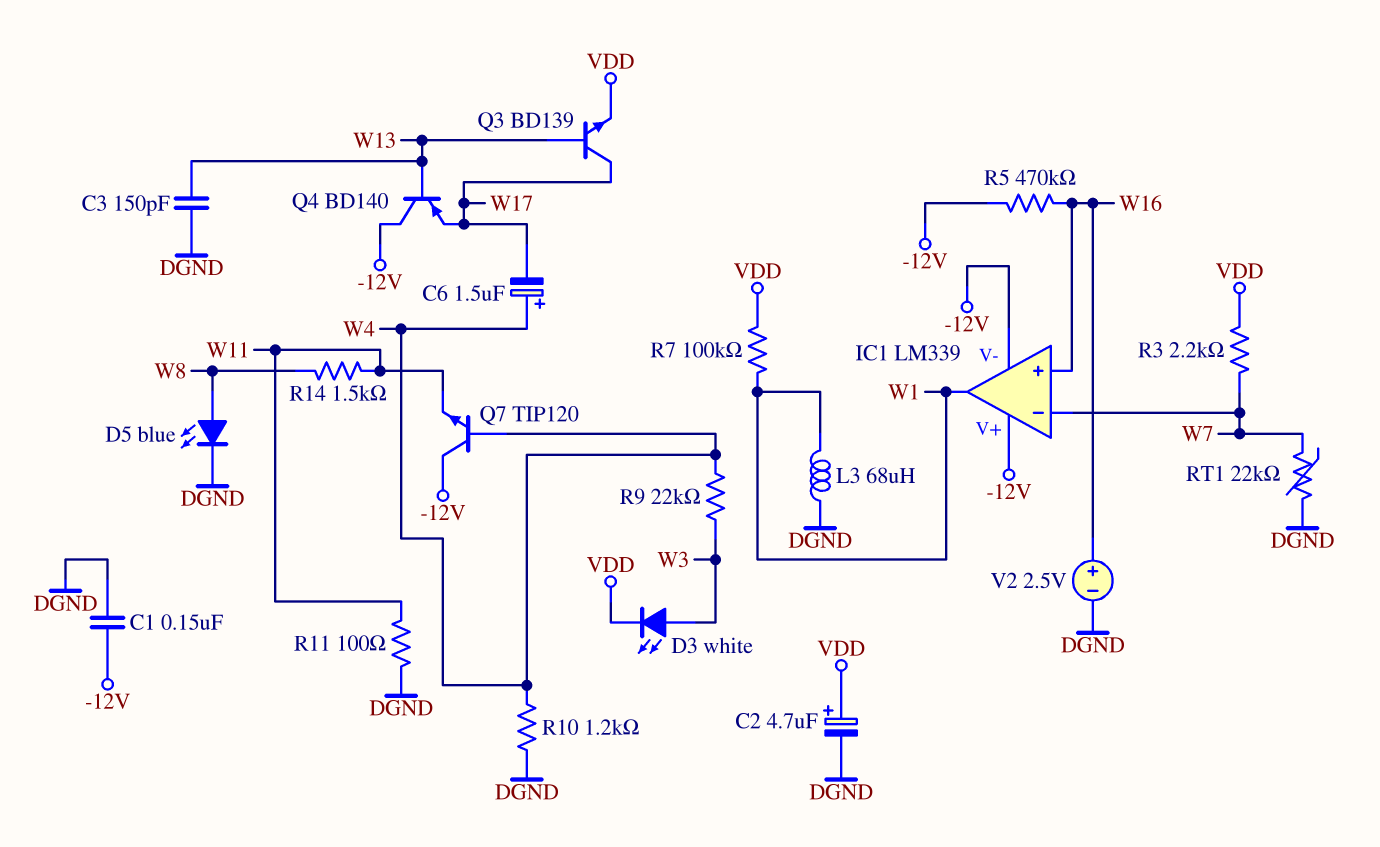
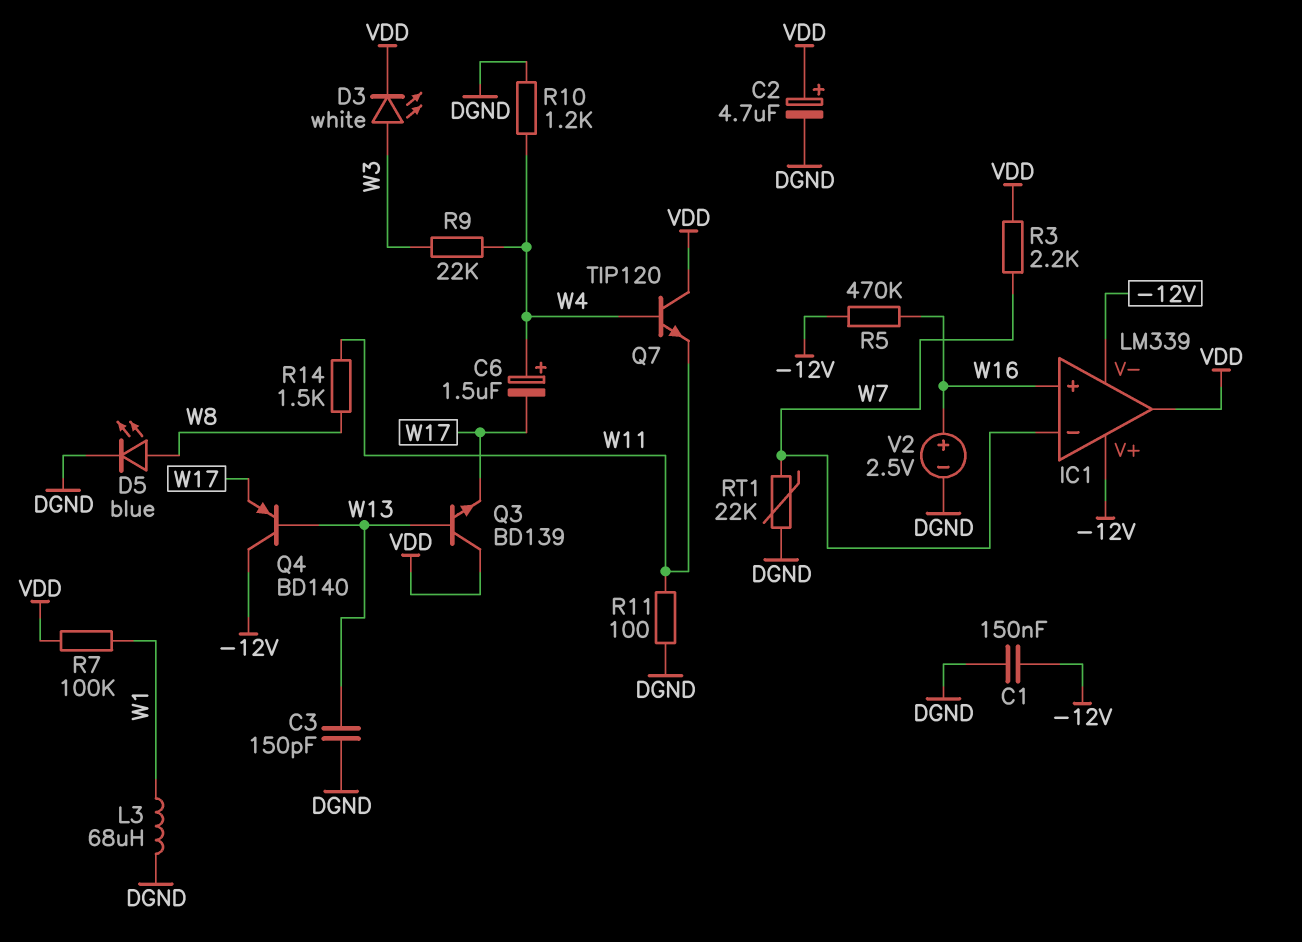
IC1 pin out: W1 -> VDD
Q3: NPN BD139 (B W13, C W17, E VDD) -> NPN BD139 (B W13, C VDD, E W17)
Q7: NPN TIP120 (B W4, C -12V, E W11) -> NPN TIP120 (B W4, C VDD, E W11)

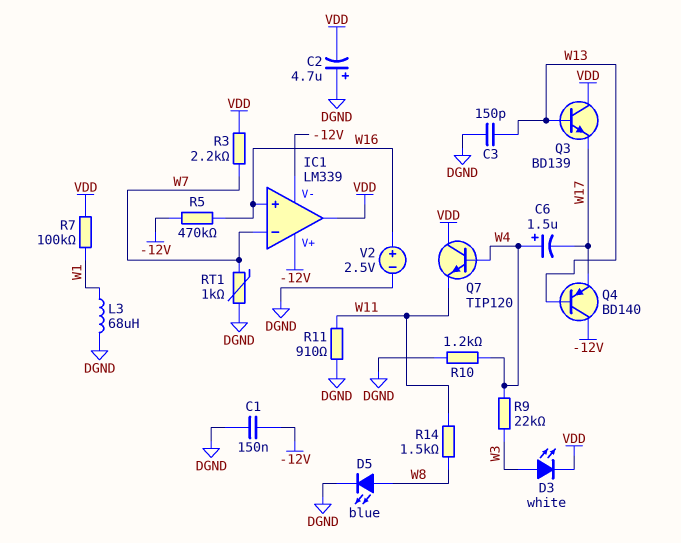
C2: 4.7uF (plus VDD, minus DGND) -> 4.7uF (plus DGND, minus VDD)
R11: 100 (DGND, W11) -> 910 (DGND, W11)
RT1: 22k (DGND, W7) -> 1k (DGND, W7)

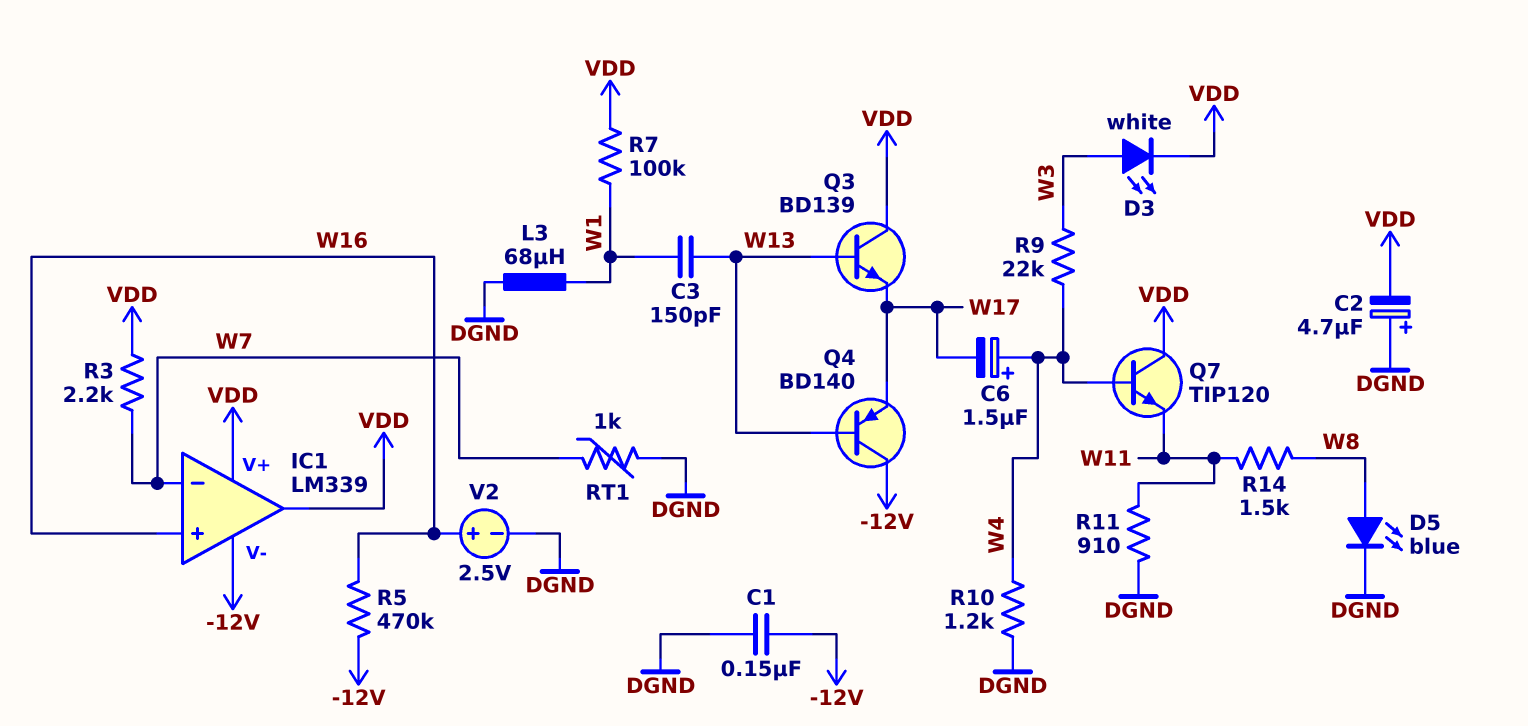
C3: 150pF (DGND, W13) -> 150pF (W1, W13)
IC1 pin V+: -12V -> VDD

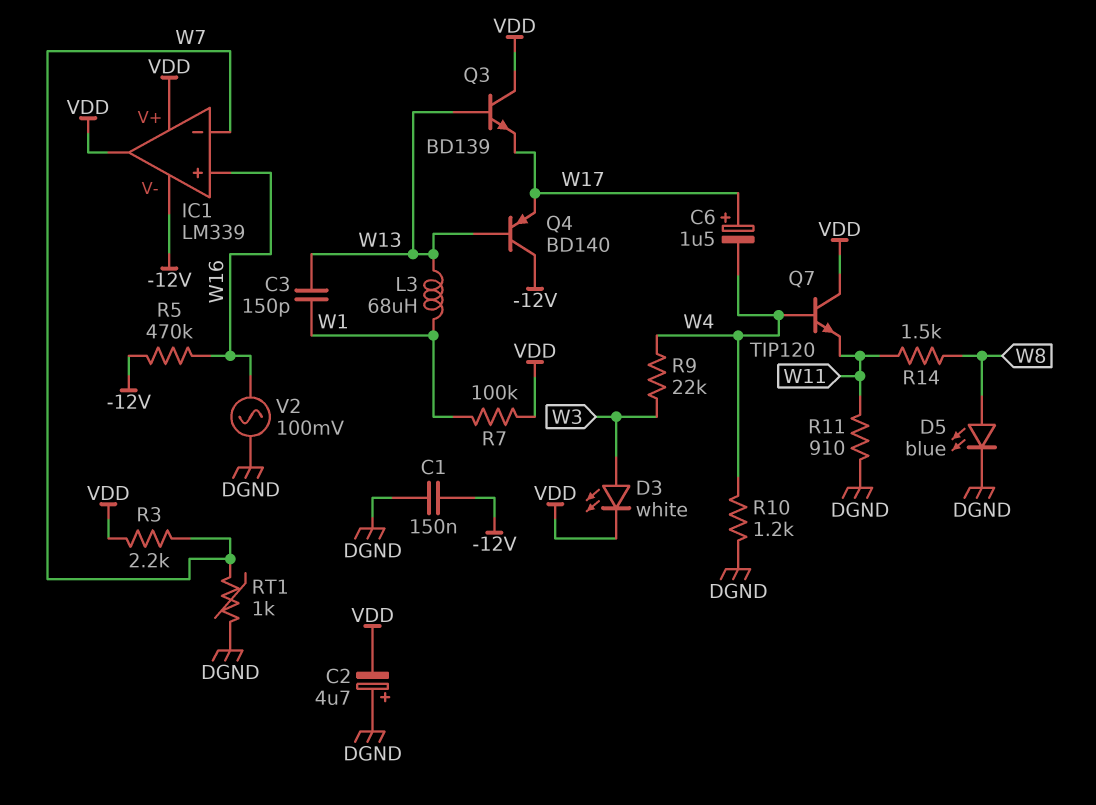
C6: 1.5uF (plus W4, minus W17) -> 1.5uF (plus W17, minus W4)
L3: 68uH (DGND, W1) -> 68uH (W1, W13)
V2: 2.5V (plus W16, minus DGND) -> AC 100mV (DGND, W16)

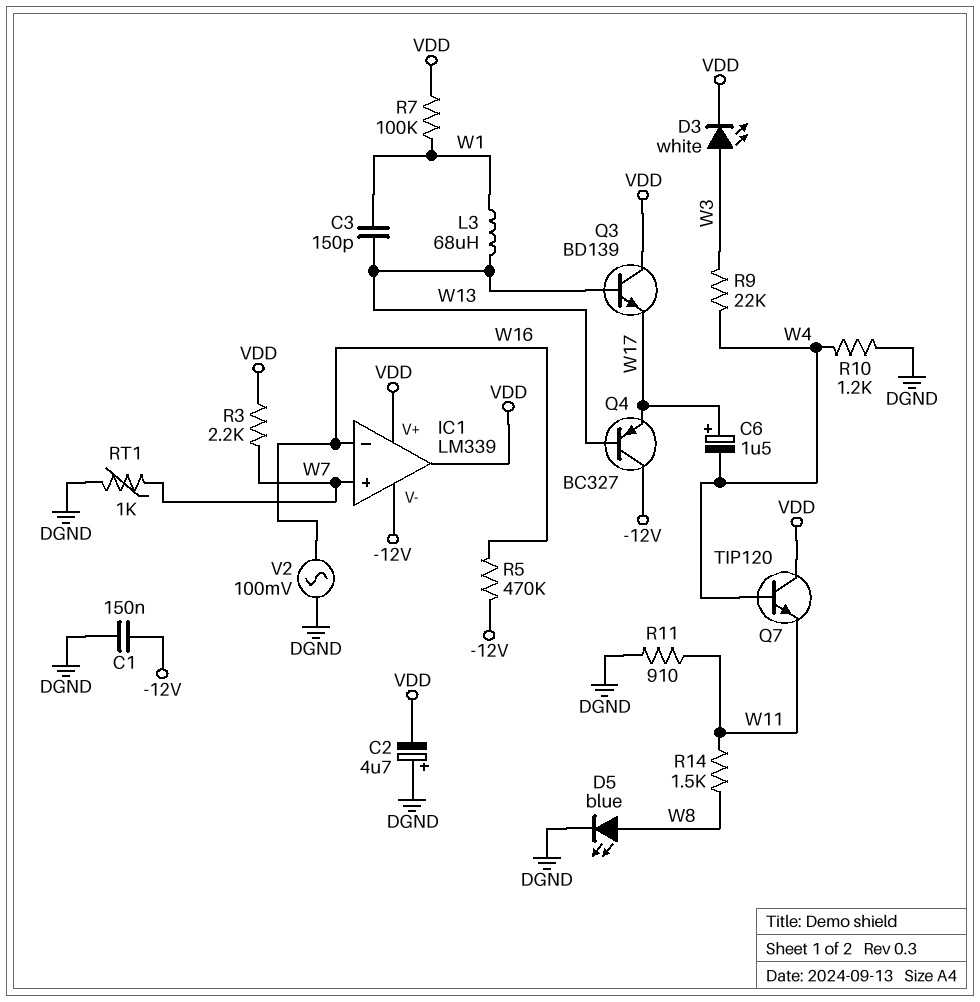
IC1 pin in+: W16 -> W7
IC1 pin in-: W7 -> W16
Q4: PNP BD140 (B W13, C -12V, E W17) -> PNP BC327 (B W13, C -12V, E W17)

